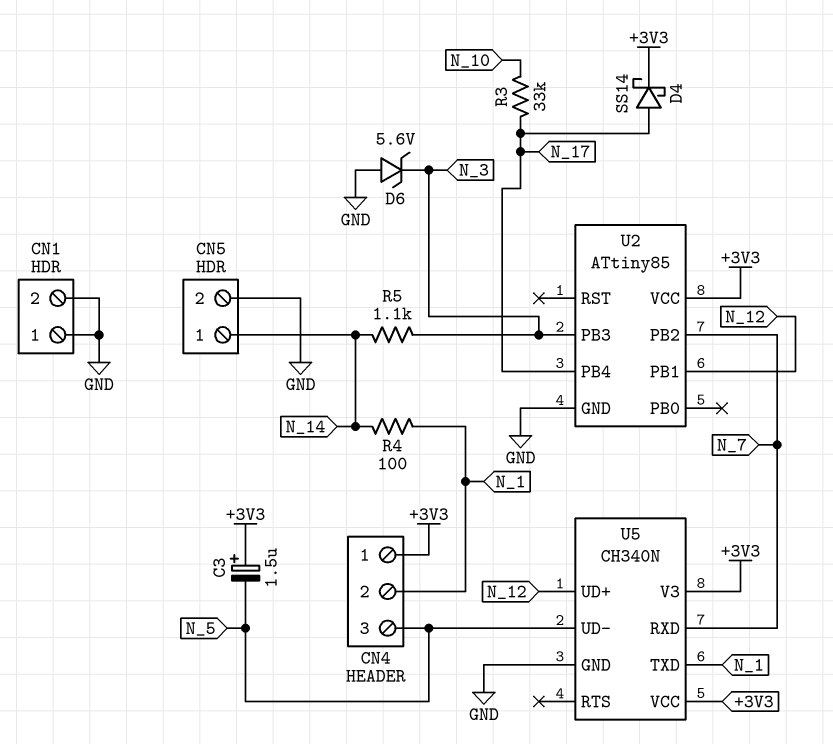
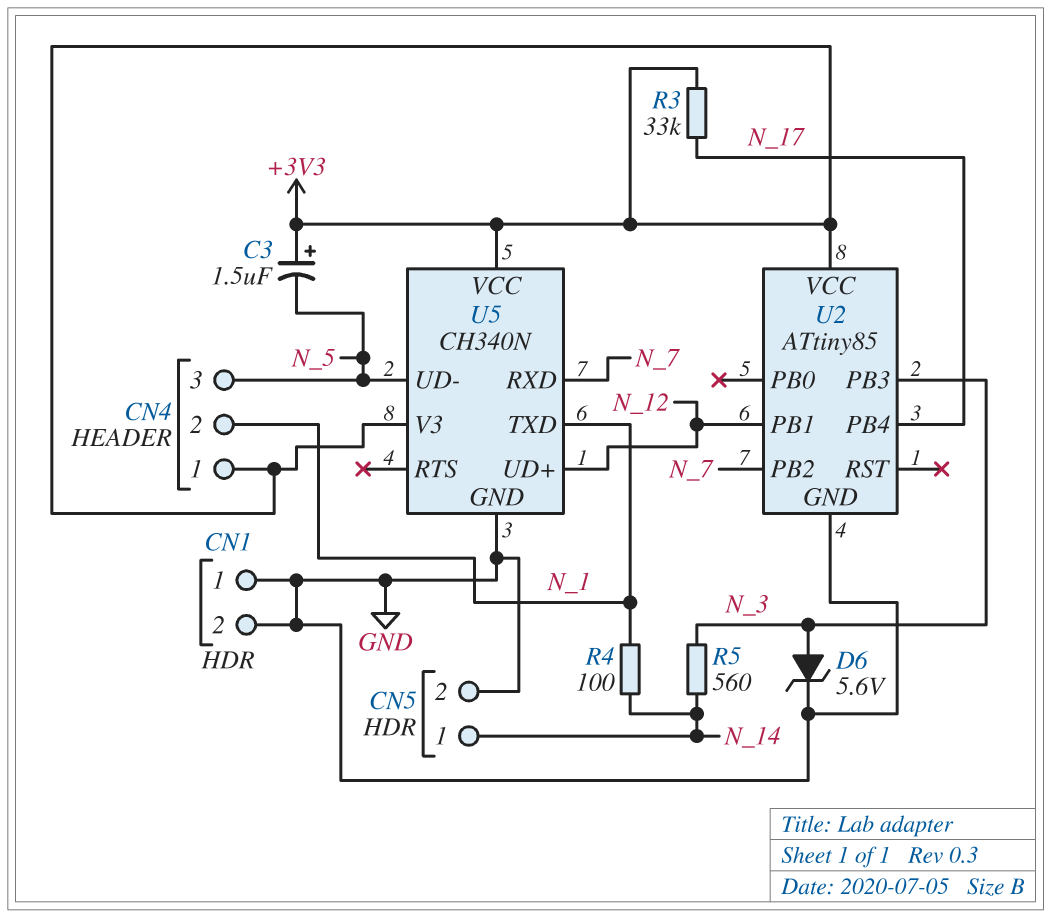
D4: schottky SS14 (A N_17, K +3V3) -> none
D6: zener 5.6V (A GND, K N_3) -> zener 5.6V (A N_3, K GND)
R3: 33k (N_10, N_17) -> 33k (+3V3, N_17)
R5: 1.1k (N_3, N_14) -> 560 (N_3, N_14)

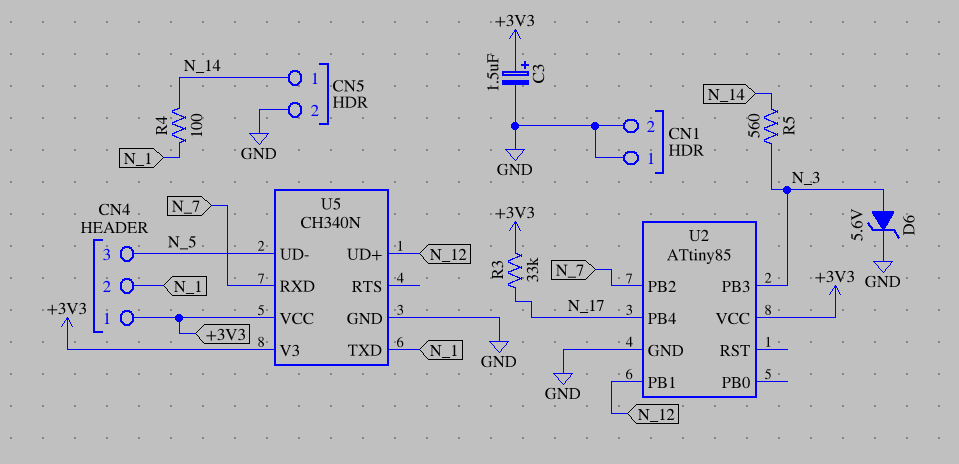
C3: 1.5uF (plus +3V3, minus N_5) -> 1.5uF (plus +3V3, minus GND)

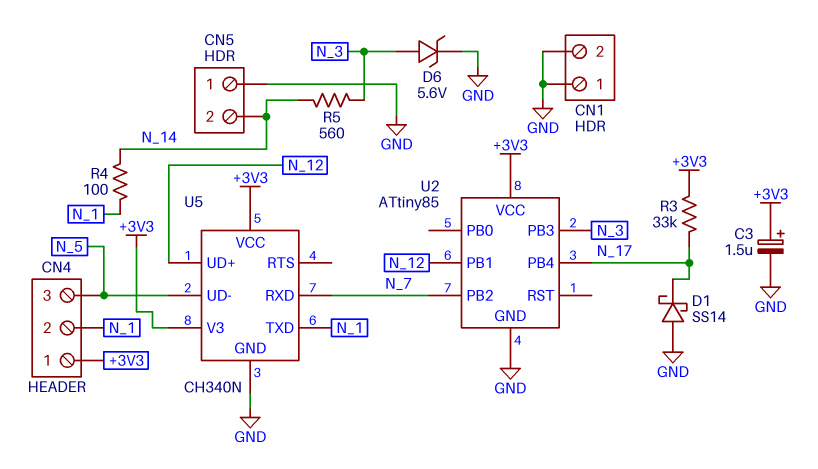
CN5 pin 1: N_14 -> GND
CN5 pin 2: GND -> N_14
D1: none -> schottky SS14 (A GND, K N_17)

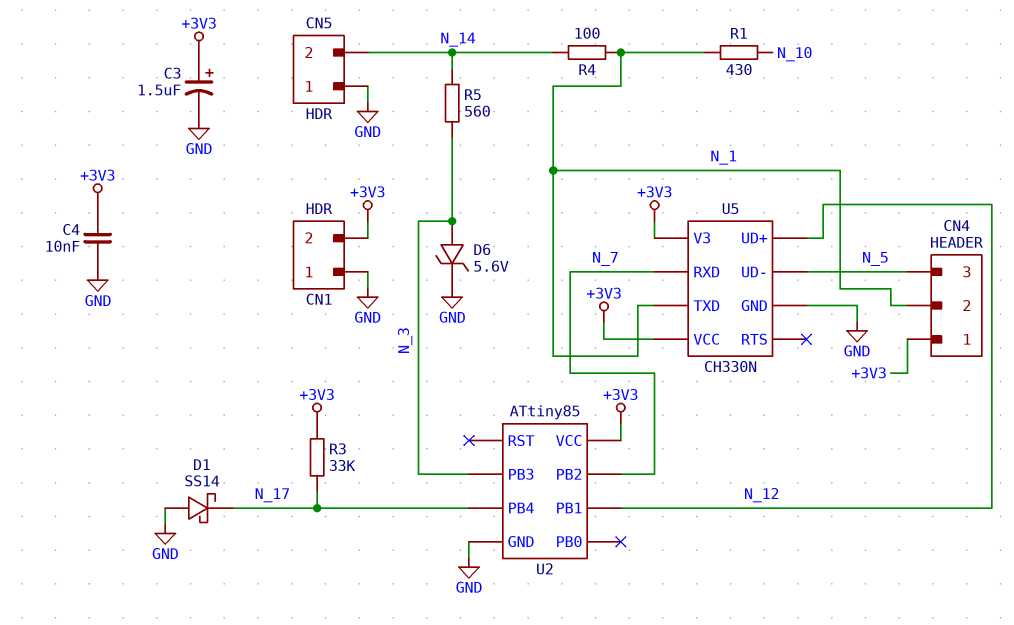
C4: none -> 10nF (+3V3, GND)
CN1 pin 2: GND -> +3V3
R1: none -> 430 (N_1, N_10)
U5: CH340N -> CH330N

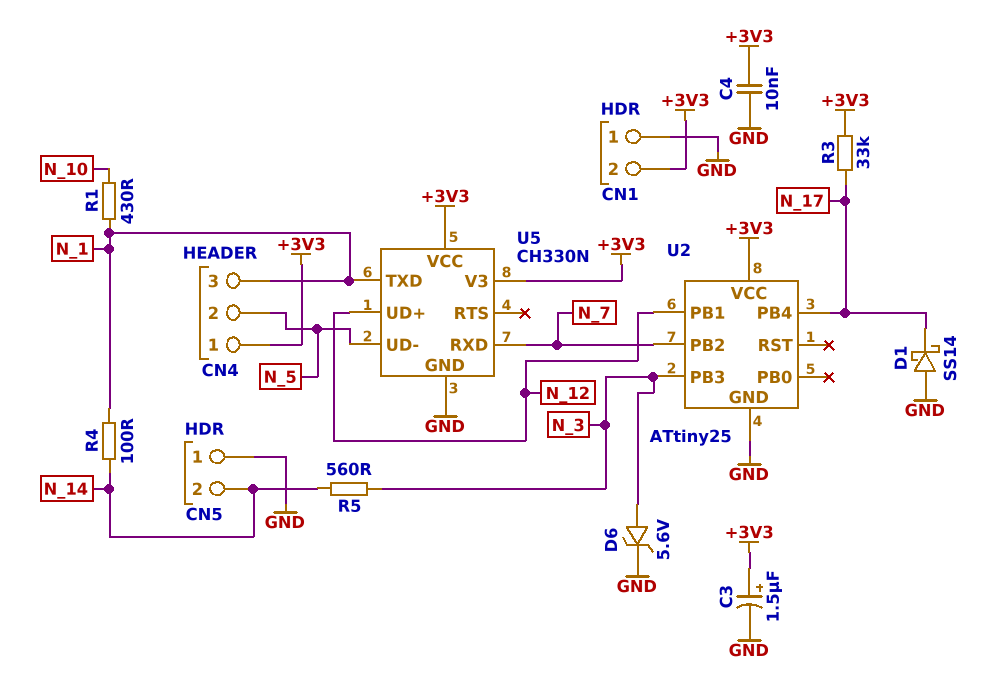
CN4 pin 2: N_1 -> N_5
CN4 pin 3: N_5 -> N_1
U2: ATtiny85 -> ATtiny25

